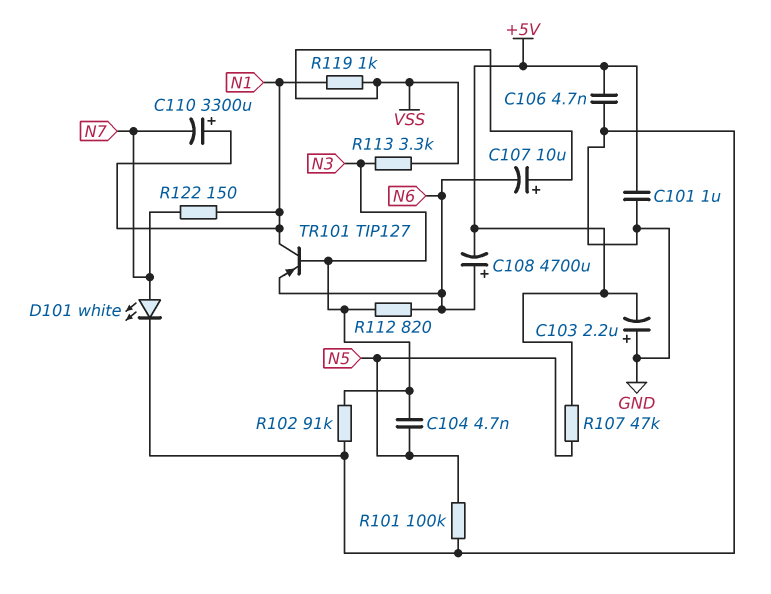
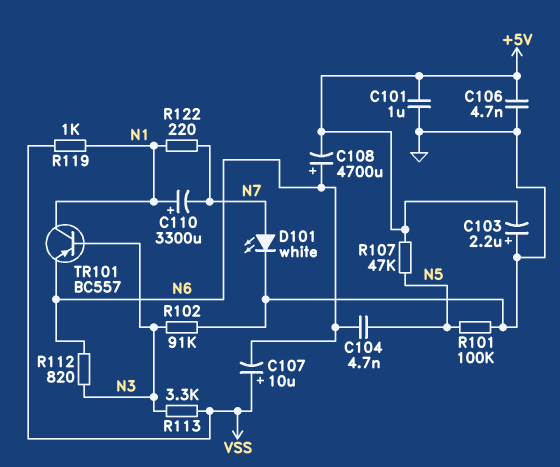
C104: 4.7nF (N3, N5) -> 4.7nF (N5, N6)
R122: 150 (N1, N7) -> 220 (N1, N7)
TR101: PNP TIP127 (B N3, C N1, E N6) -> PNP BC557 (B N3, C N1, E N6)

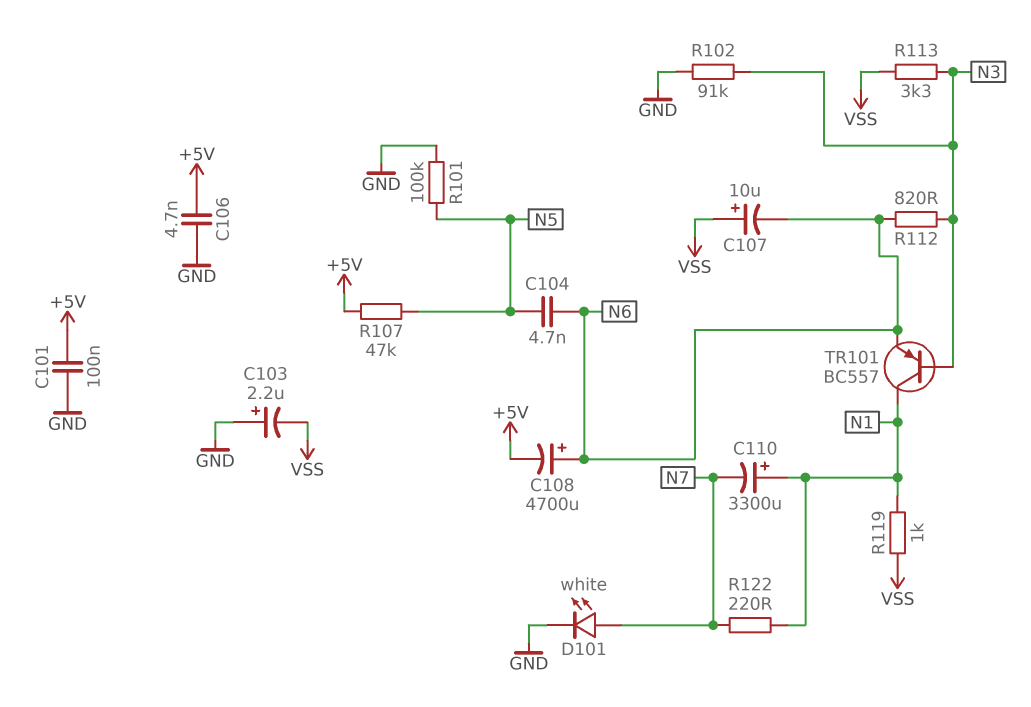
C101: 1uF (+5V, GND) -> 100nF (+5V, GND)
C103: 2.2uF (plus GND, minus +5V) -> 2.2uF (plus GND, minus VSS)

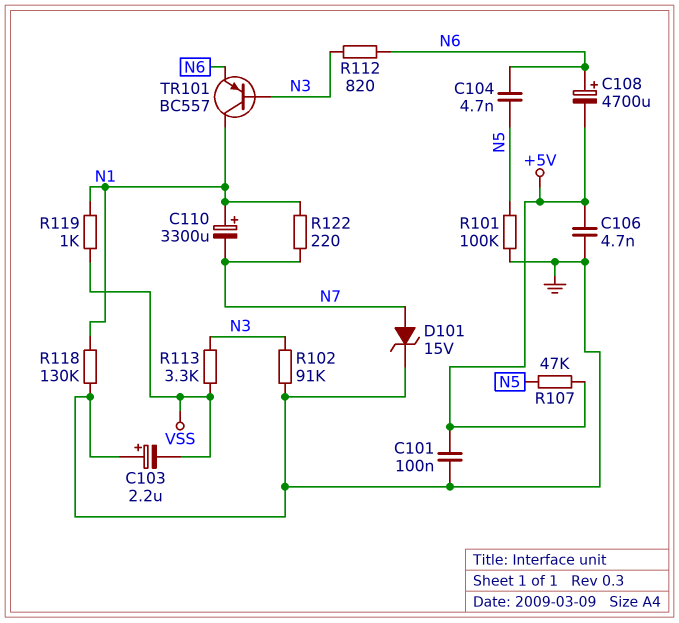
C107: 10uF (plus VSS, minus N6) -> none
D101: LED white (A N7, K GND) -> zener 15V (A N7, K GND)
R118: none -> 130k (GND, N1)

